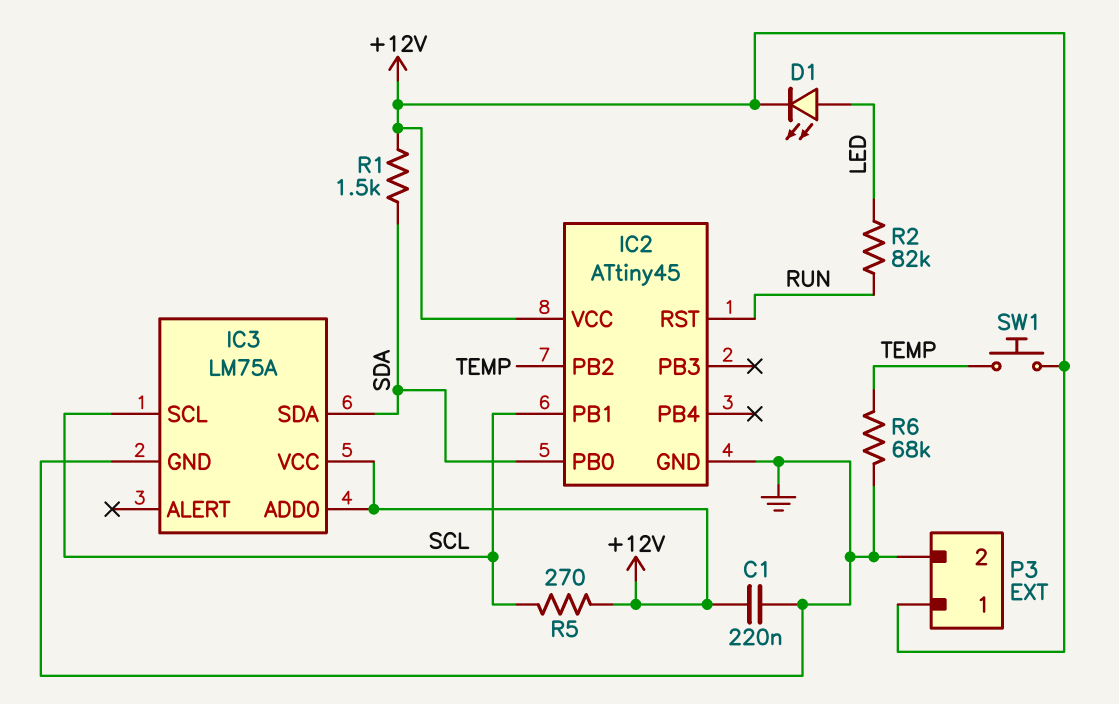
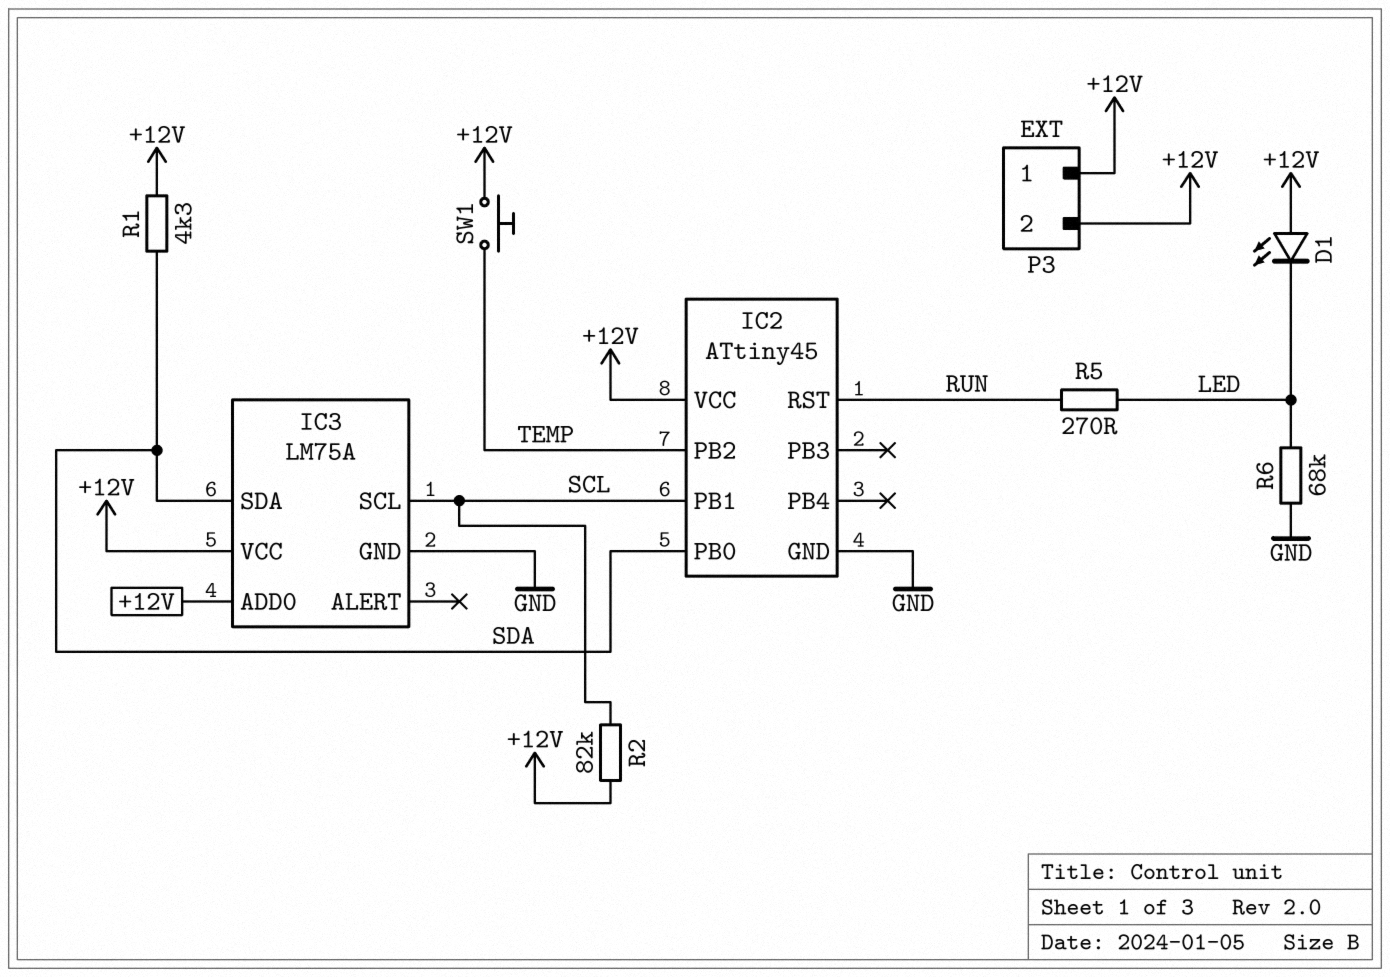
C1: 220nF (+12V, GND) -> none
D1: LED (A LED, K +12V) -> LED (A +12V, K LED)
P3 pin 2: GND -> +12V
R1: 1.5k (+12V, SDA) -> 4.3k (+12V, SDA)
R2: 82k (LED, RUN) -> 82k (+12V, SCL)
R5: 270 (+12V, SCL) -> 270 (LED, RUN)
R6: 68k (GND, TEMP) -> 68k (GND, LED)

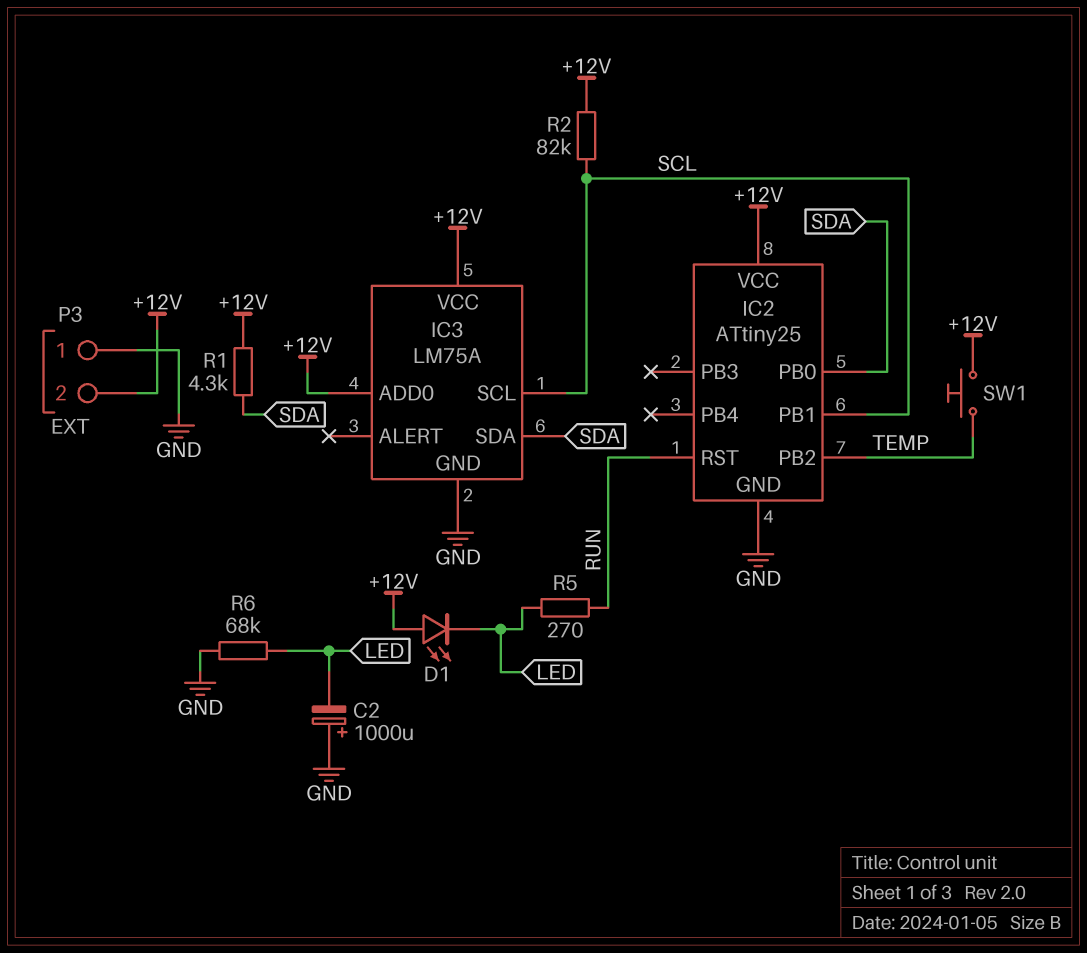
C2: none -> 1000uF (plus GND, minus LED)
IC2: ATtiny45 -> ATtiny25
P3 pin 1: +12V -> GND

